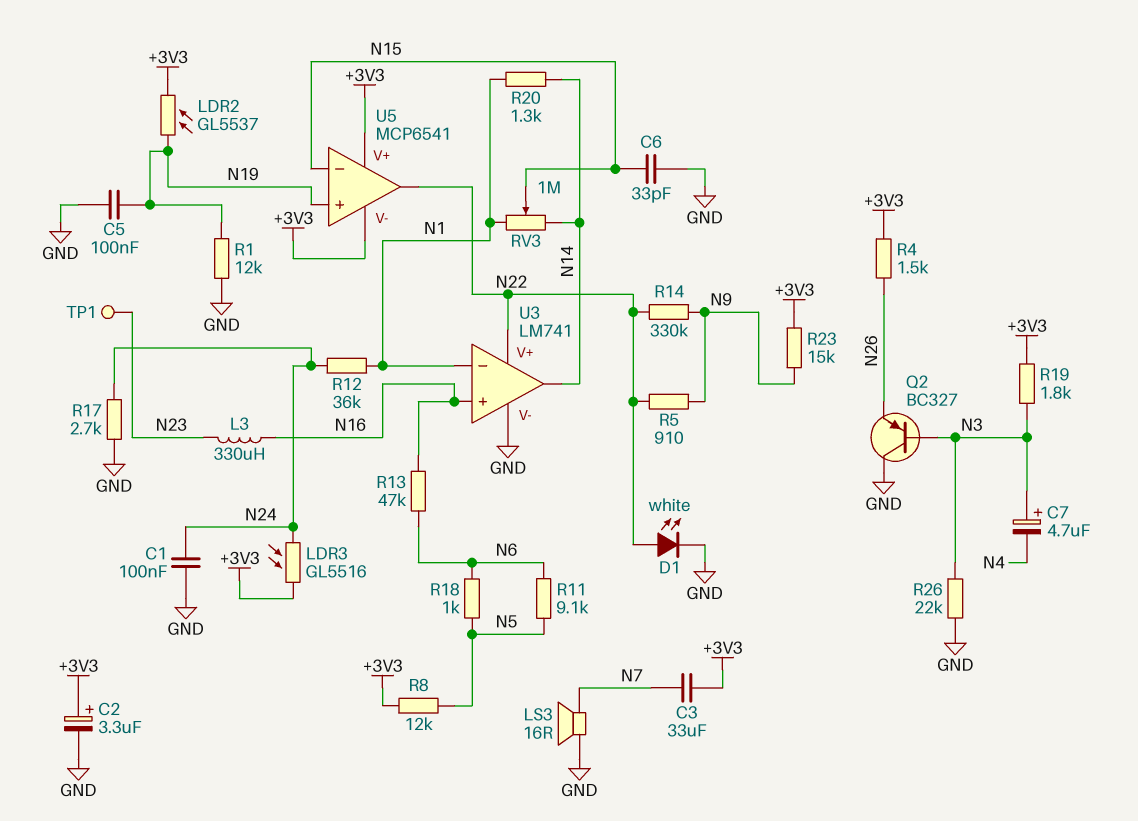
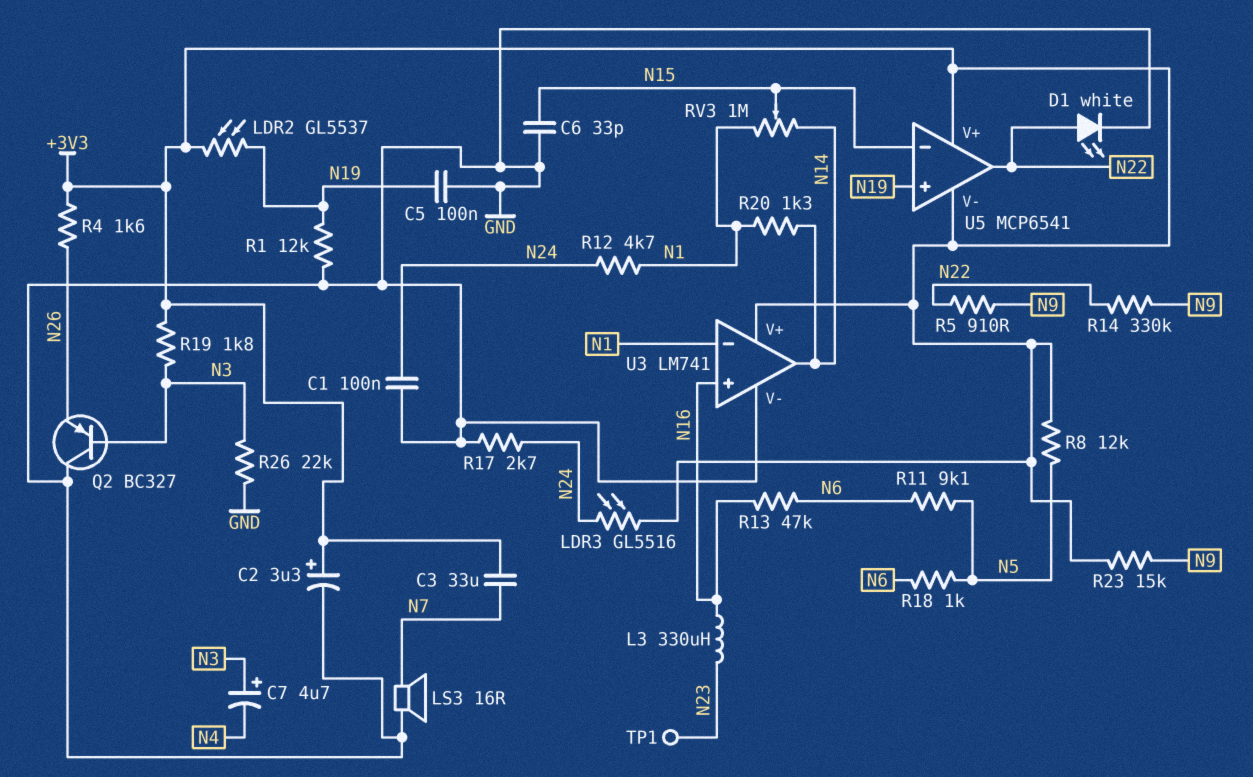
R4: 1.5k (+3V3, N26) -> 1.6k (+3V3, N26)
R12: 36k (N1, N24) -> 4.7k (N1, N24)
U3 pin V+: N22 -> +3V3

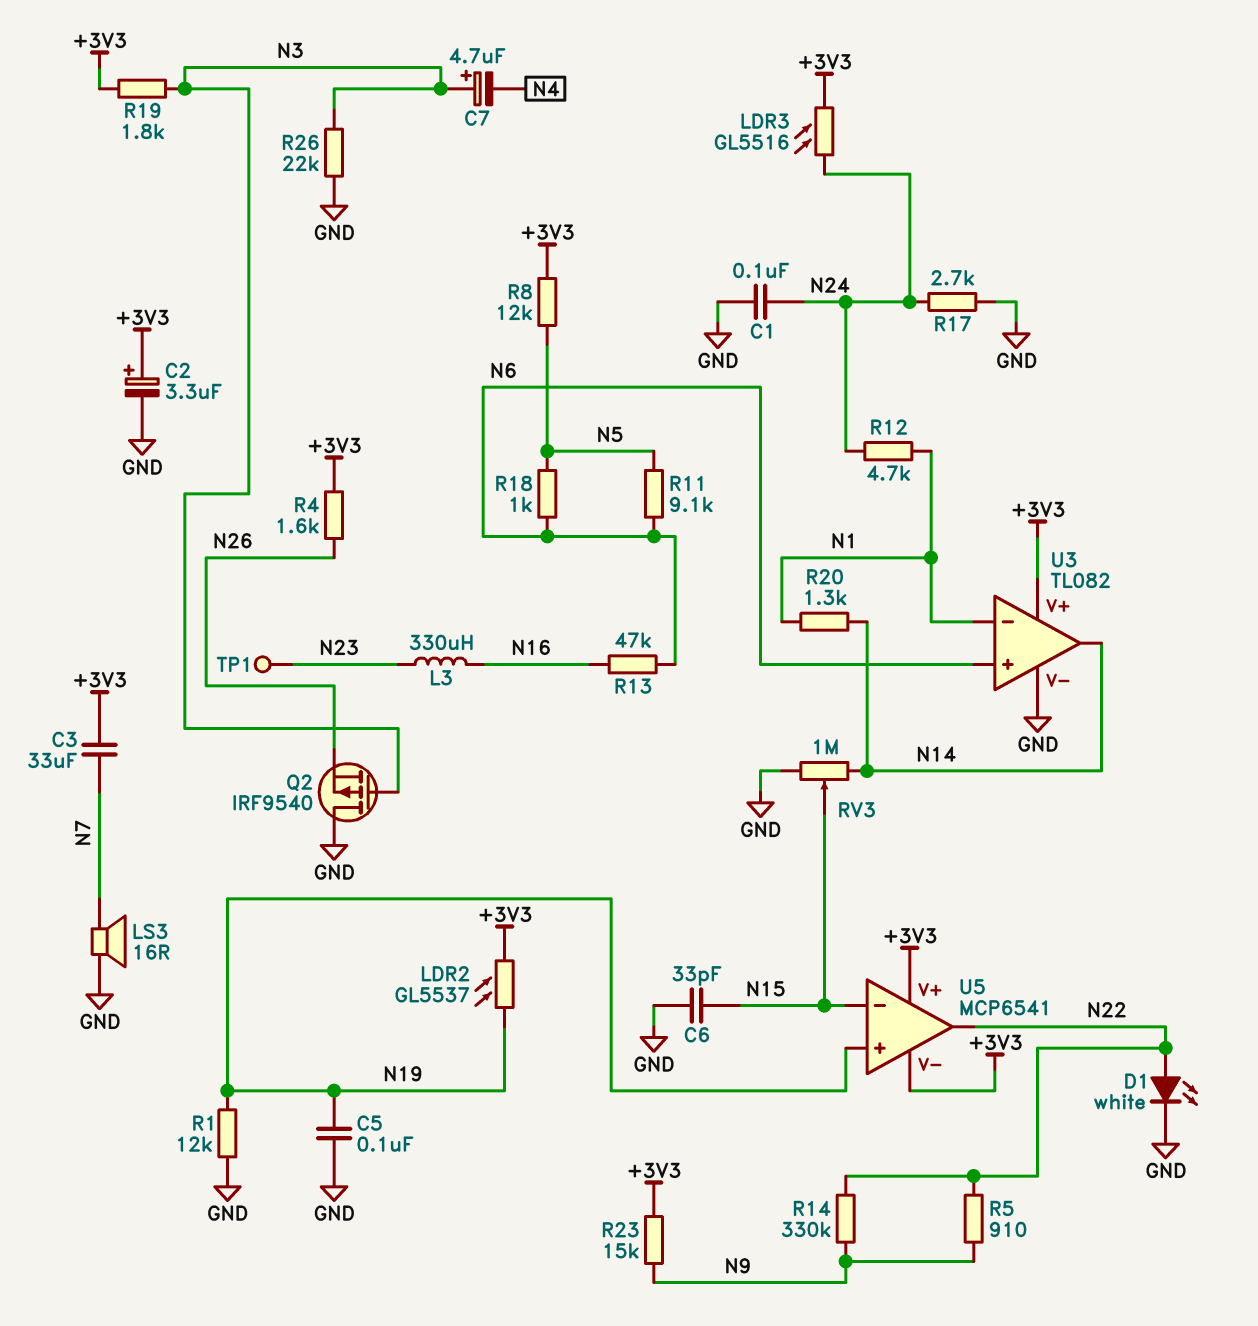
Q2: PNP BC327 (B N3, C GND, E N26) -> PMOS IRF9540 (G N3, D GND, S N26)
RV3: 1M (N1, N14, wiper N15) -> 1M (GND, N14, wiper N15)
U3: LM741 -> TL082
U3 pin in+: N16 -> N6

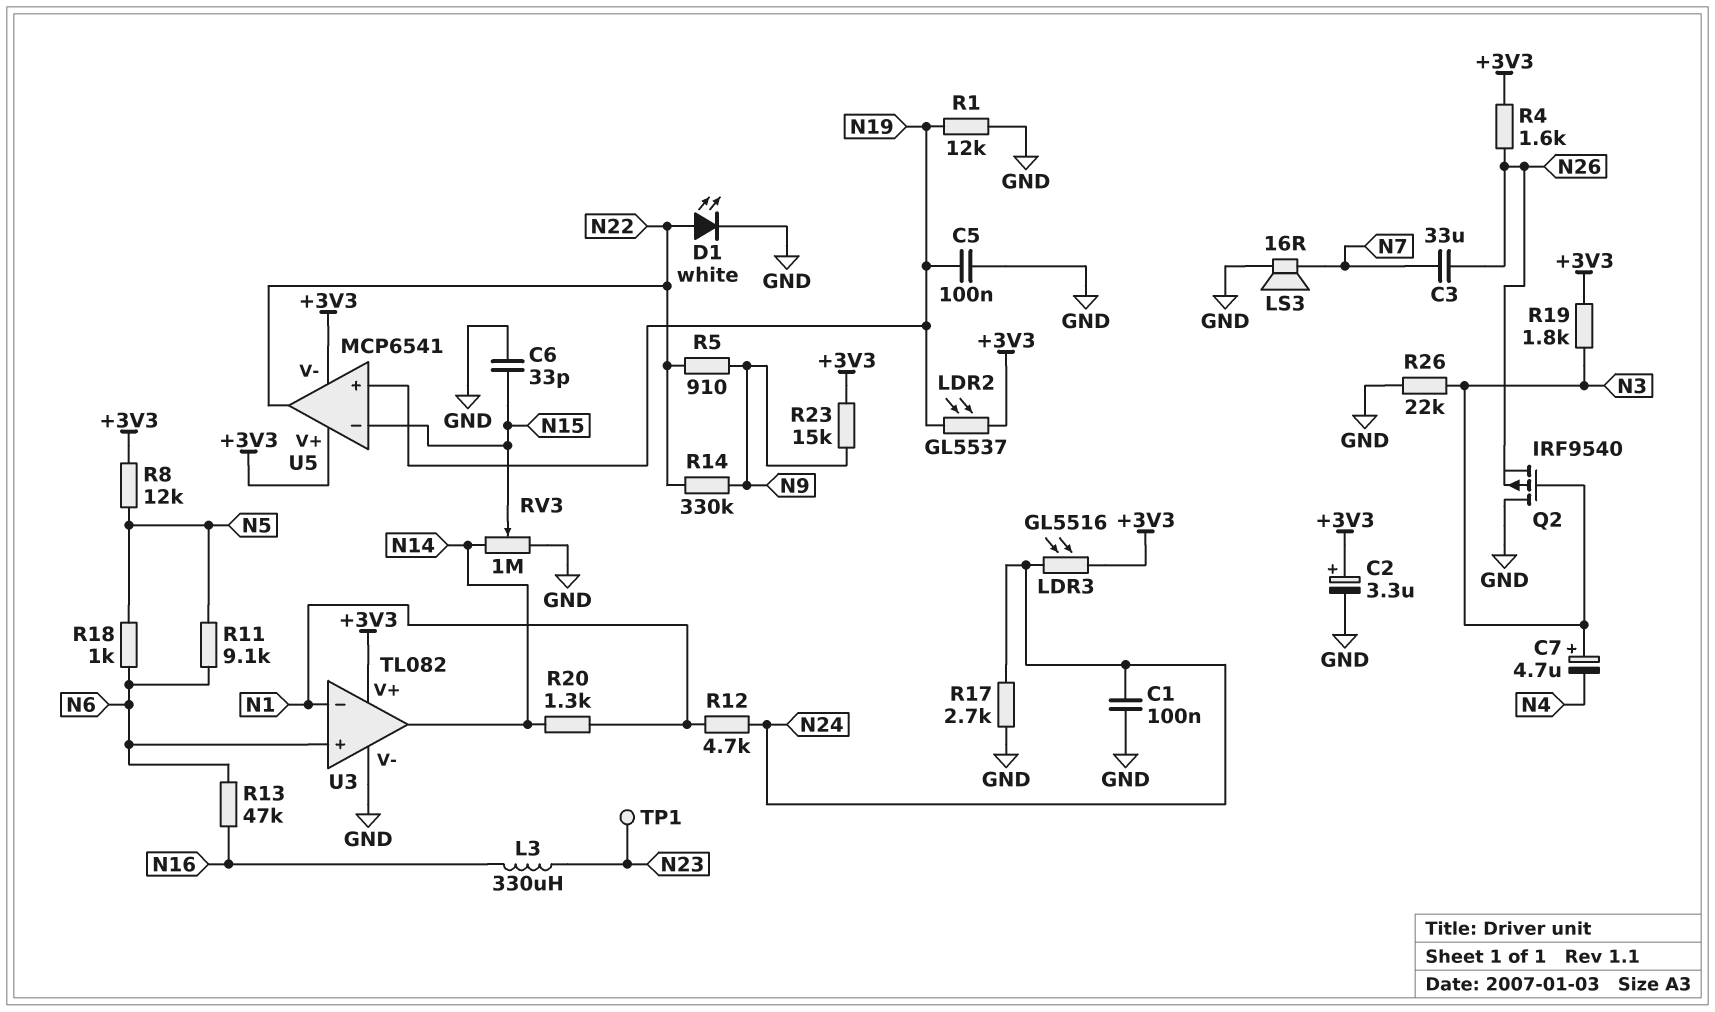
C3: 33uF (+3V3, N7) -> 33uF (N7, N26)

